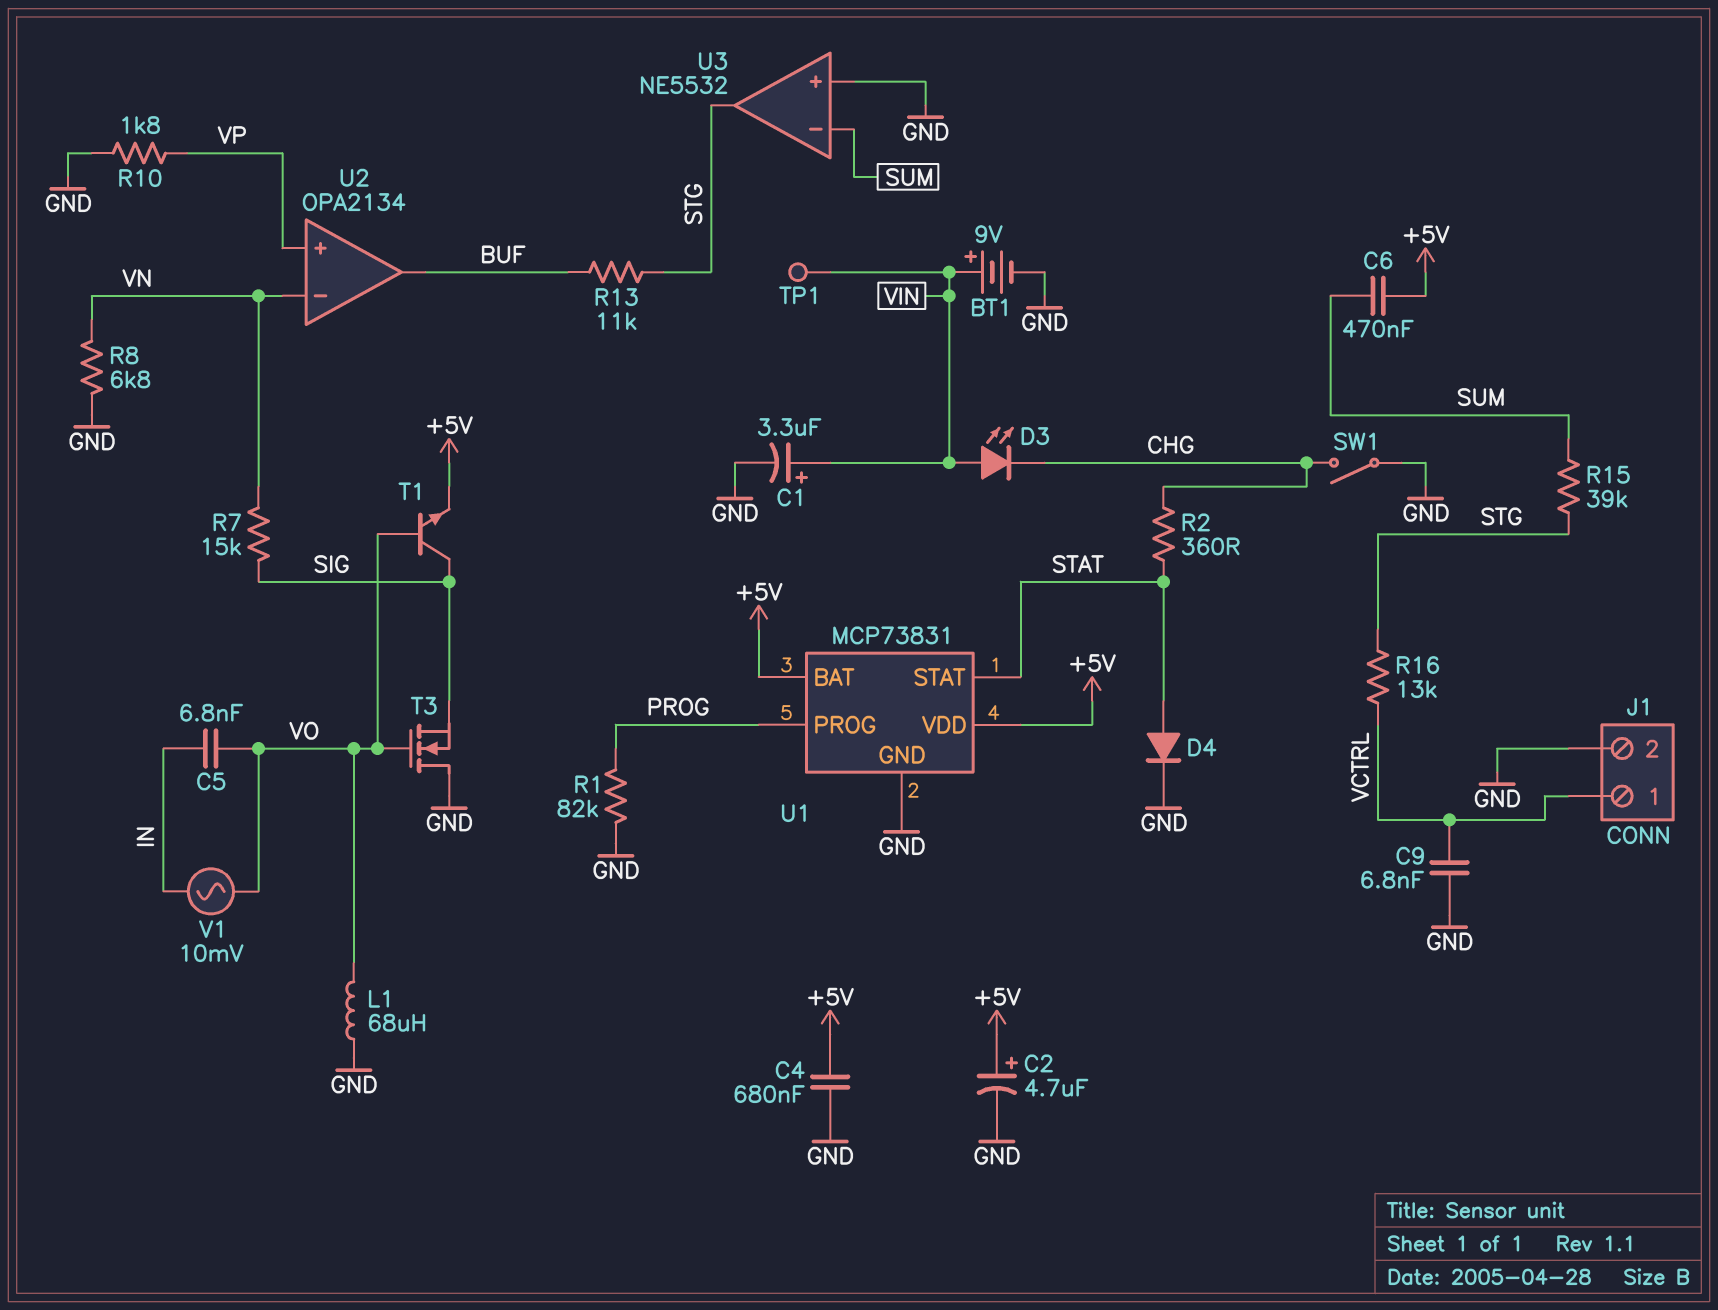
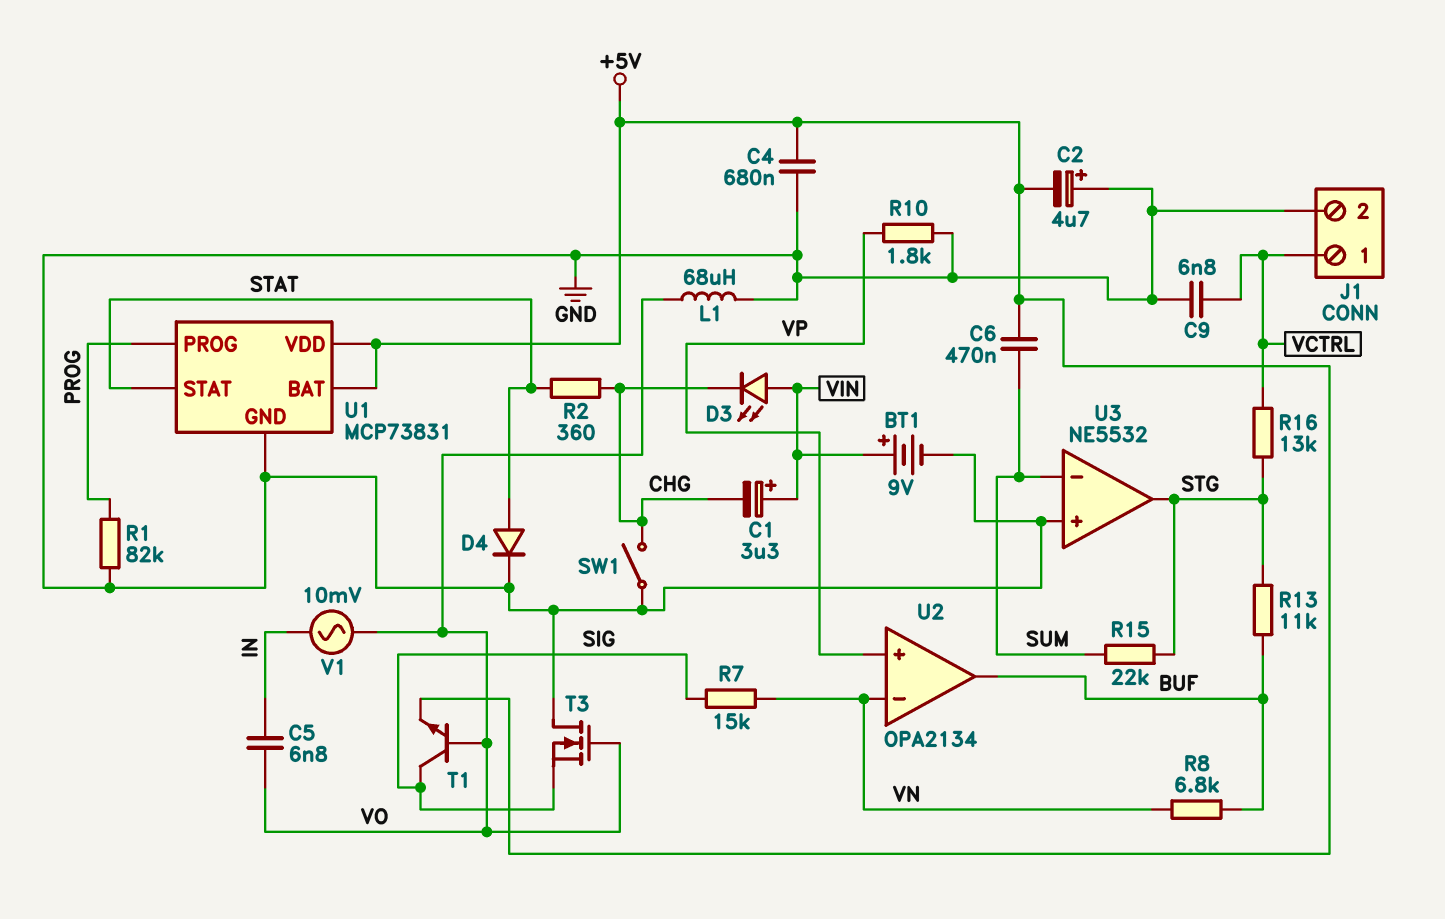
C1: 3.3uF (plus VIN, minus GND) -> 3.3uF (plus VIN, minus CHG)
C2: 4.7uF (plus +5V, minus GND) -> 4.7uF (plus GND, minus +5V)
R8: 6.8k (GND, VN) -> 6.8k (BUF, VN)
R15: 39k (STG, SUM) -> 22k (STG, SUM)
TP1: test point (VIN) -> none

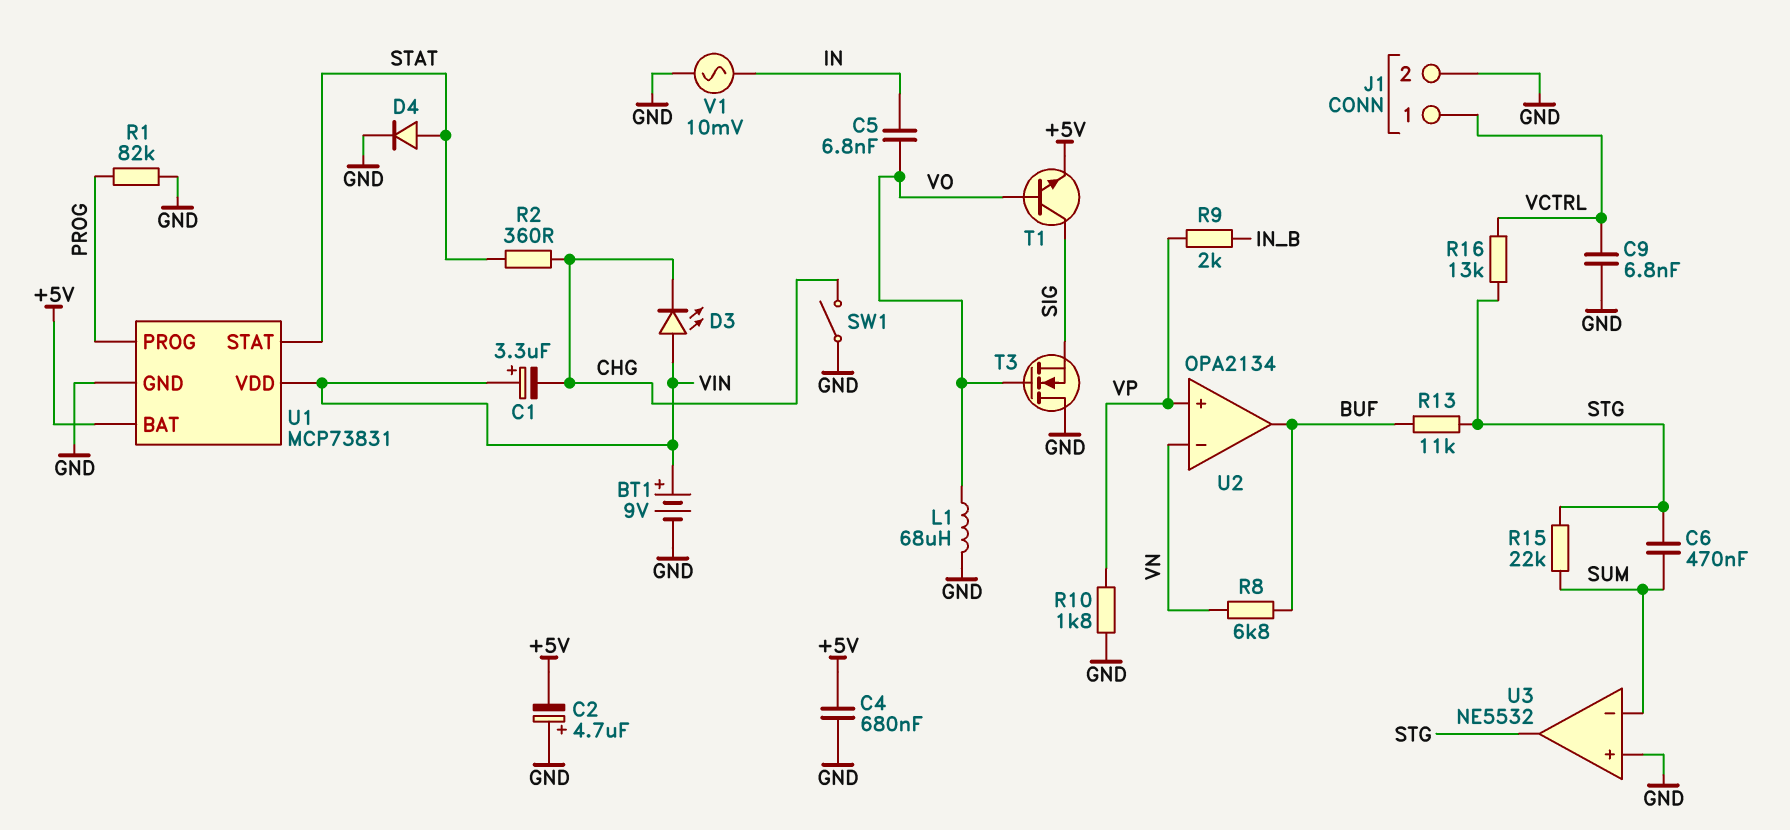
C6: 470nF (+5V, SUM) -> 470nF (STG, SUM)
R7: 15k (SIG, VN) -> none
R9: none -> 2k (IN_B, VP)
U1 pin VDD: +5V -> VIN
V1: AC 10mV (IN, VO) -> AC 10mV (GND, IN)

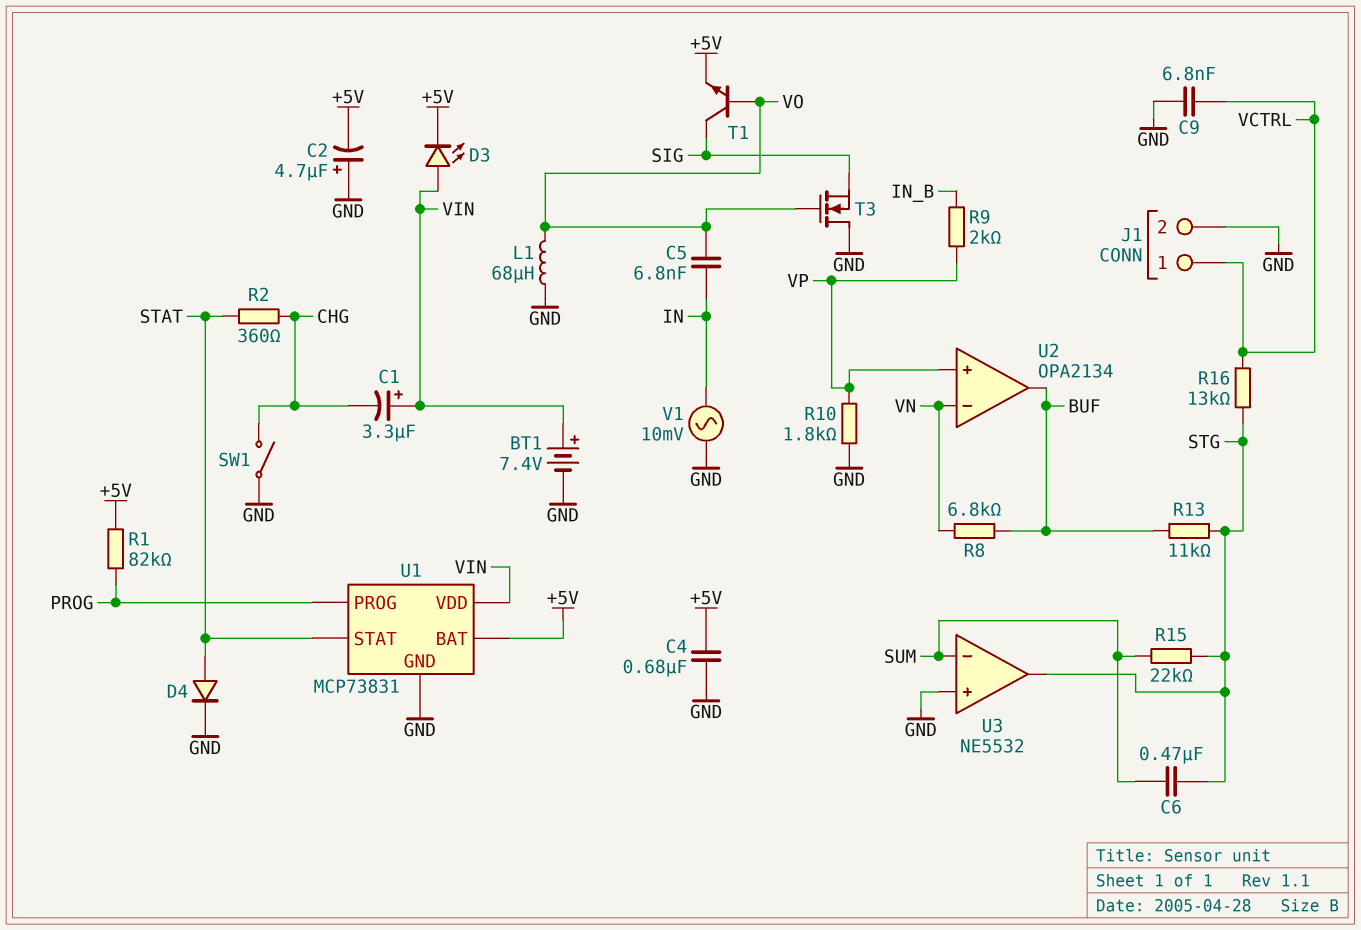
BT1: 9V (plus VIN, minus GND) -> 7.4V (plus VIN, minus GND)
D3: LED (A VIN, K CHG) -> LED (A VIN, K +5V)
R1: 82k (GND, PROG) -> 82k (+5V, PROG)

